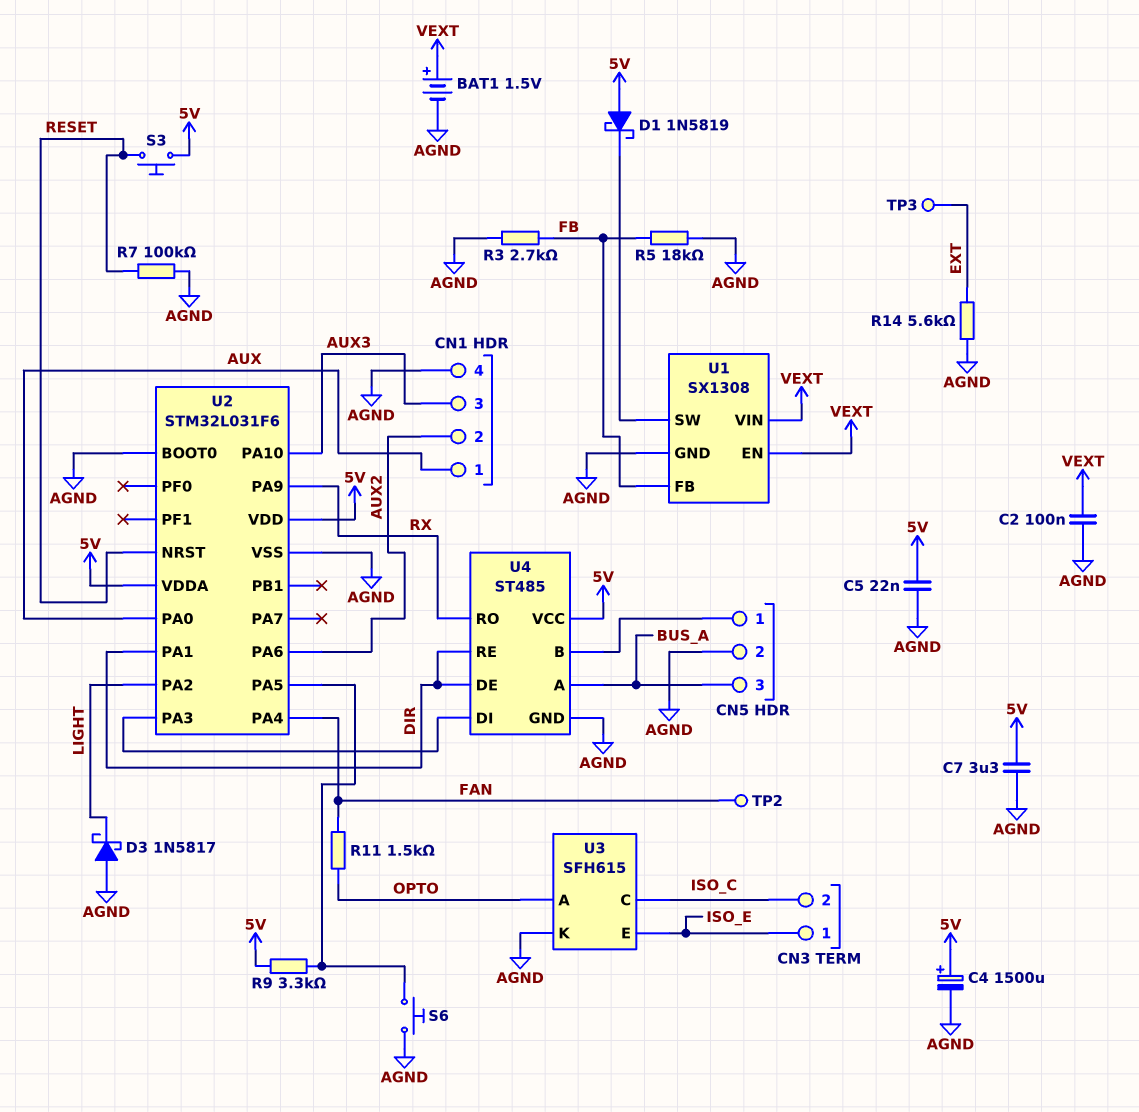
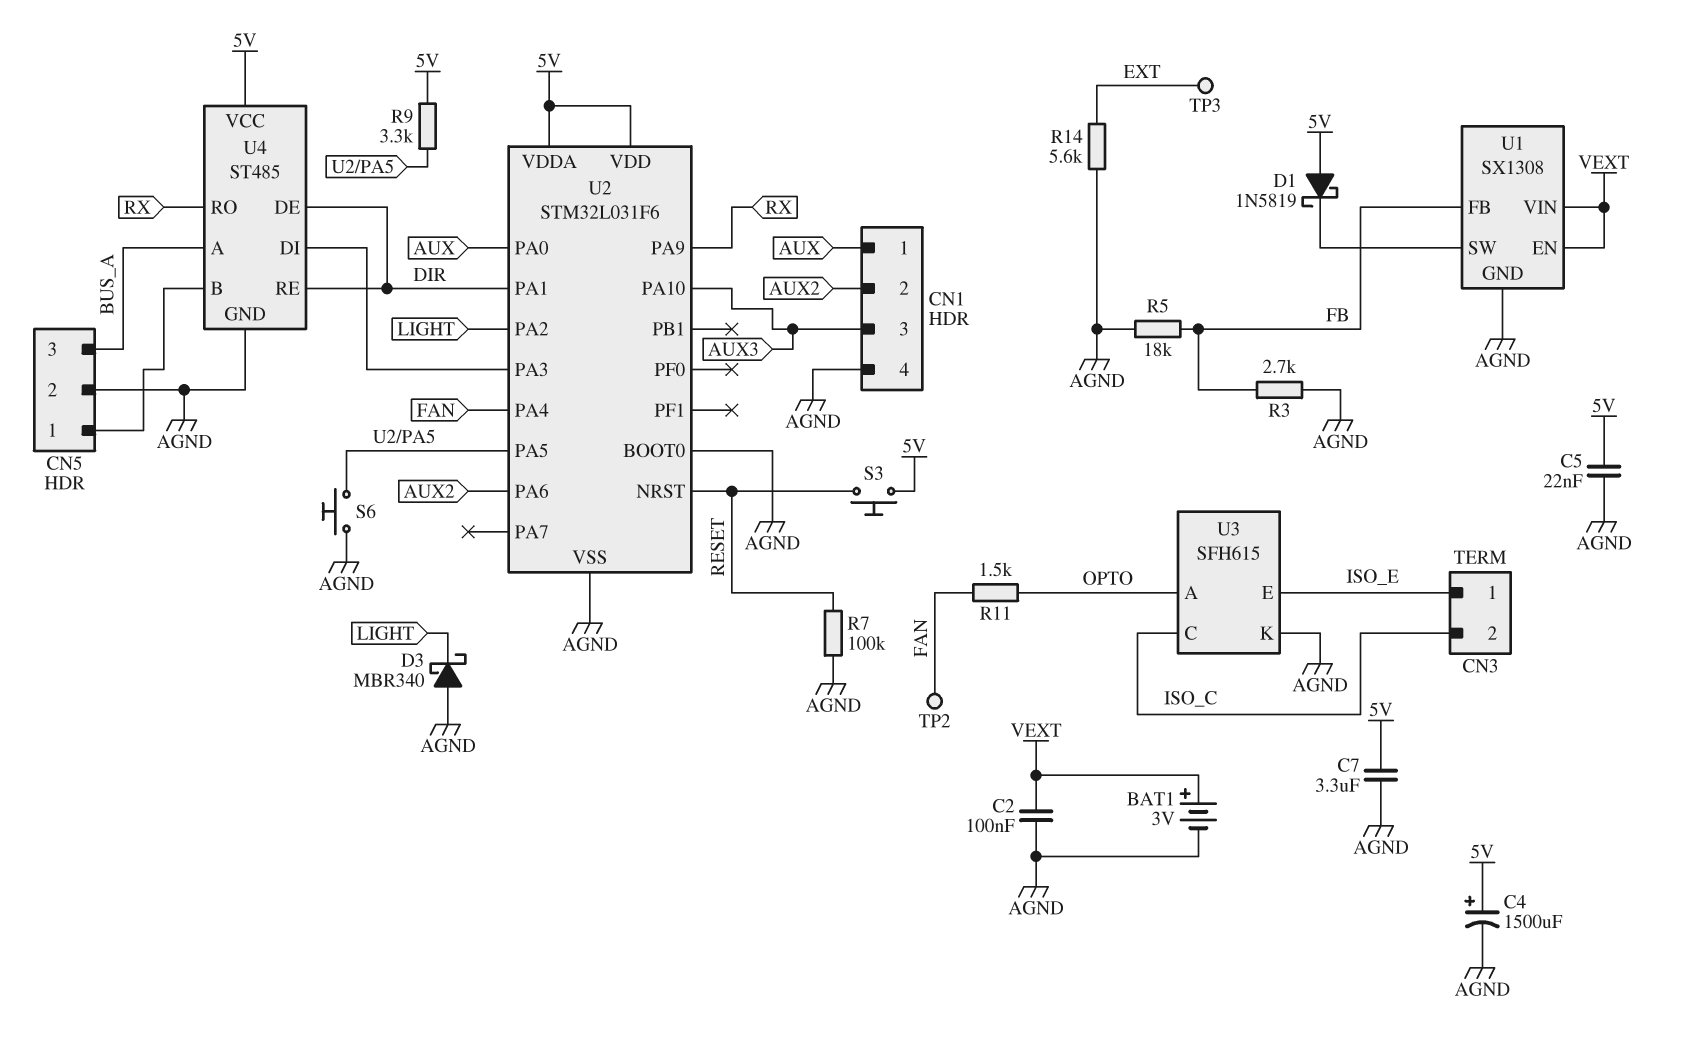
BAT1: 1.5V (plus VEXT, minus AGND) -> 3V (plus VEXT, minus AGND)
D3: schottky 1N5817 (A AGND, K LIGHT) -> schottky MBR340 (A AGND, K LIGHT)

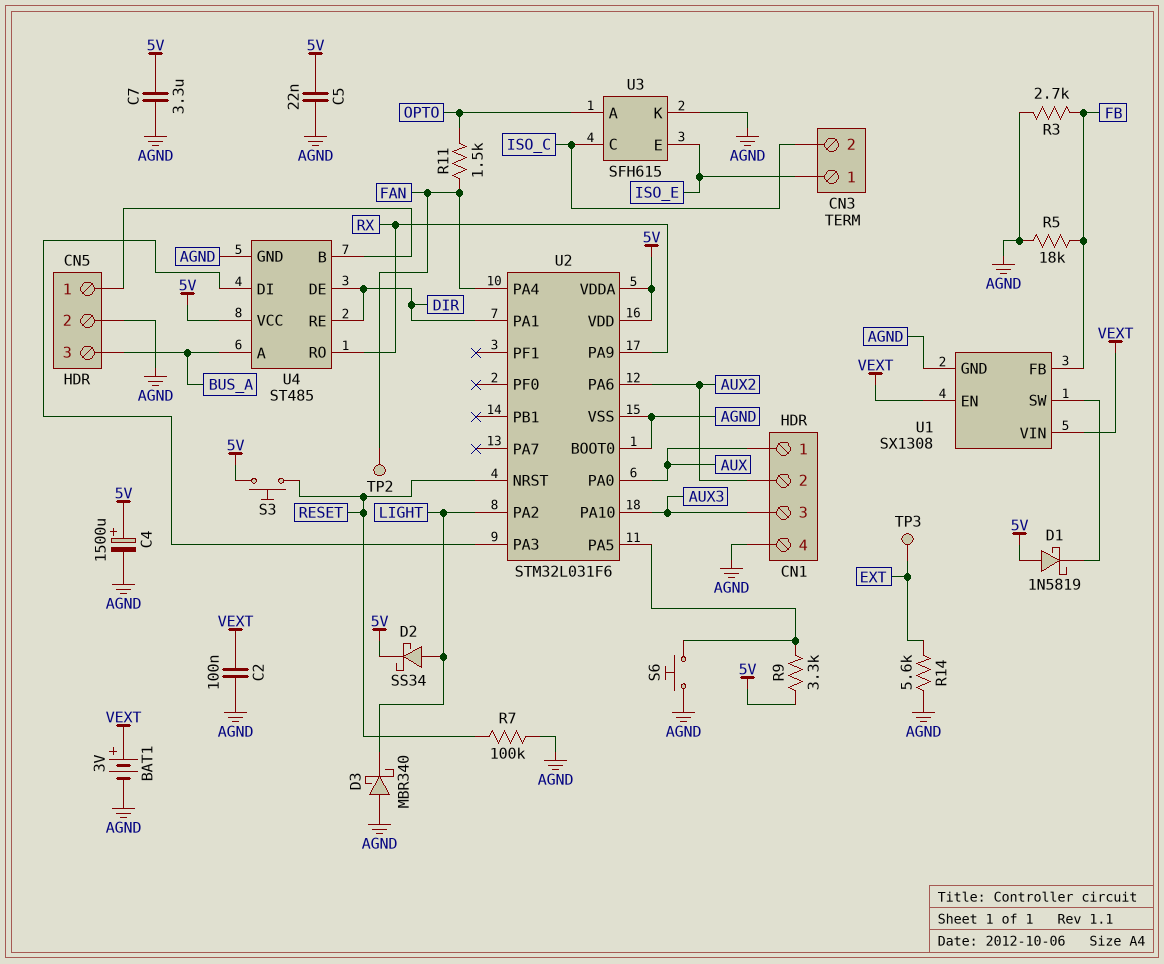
D2: none -> schottky SS34 (A LIGHT, K 5V)

